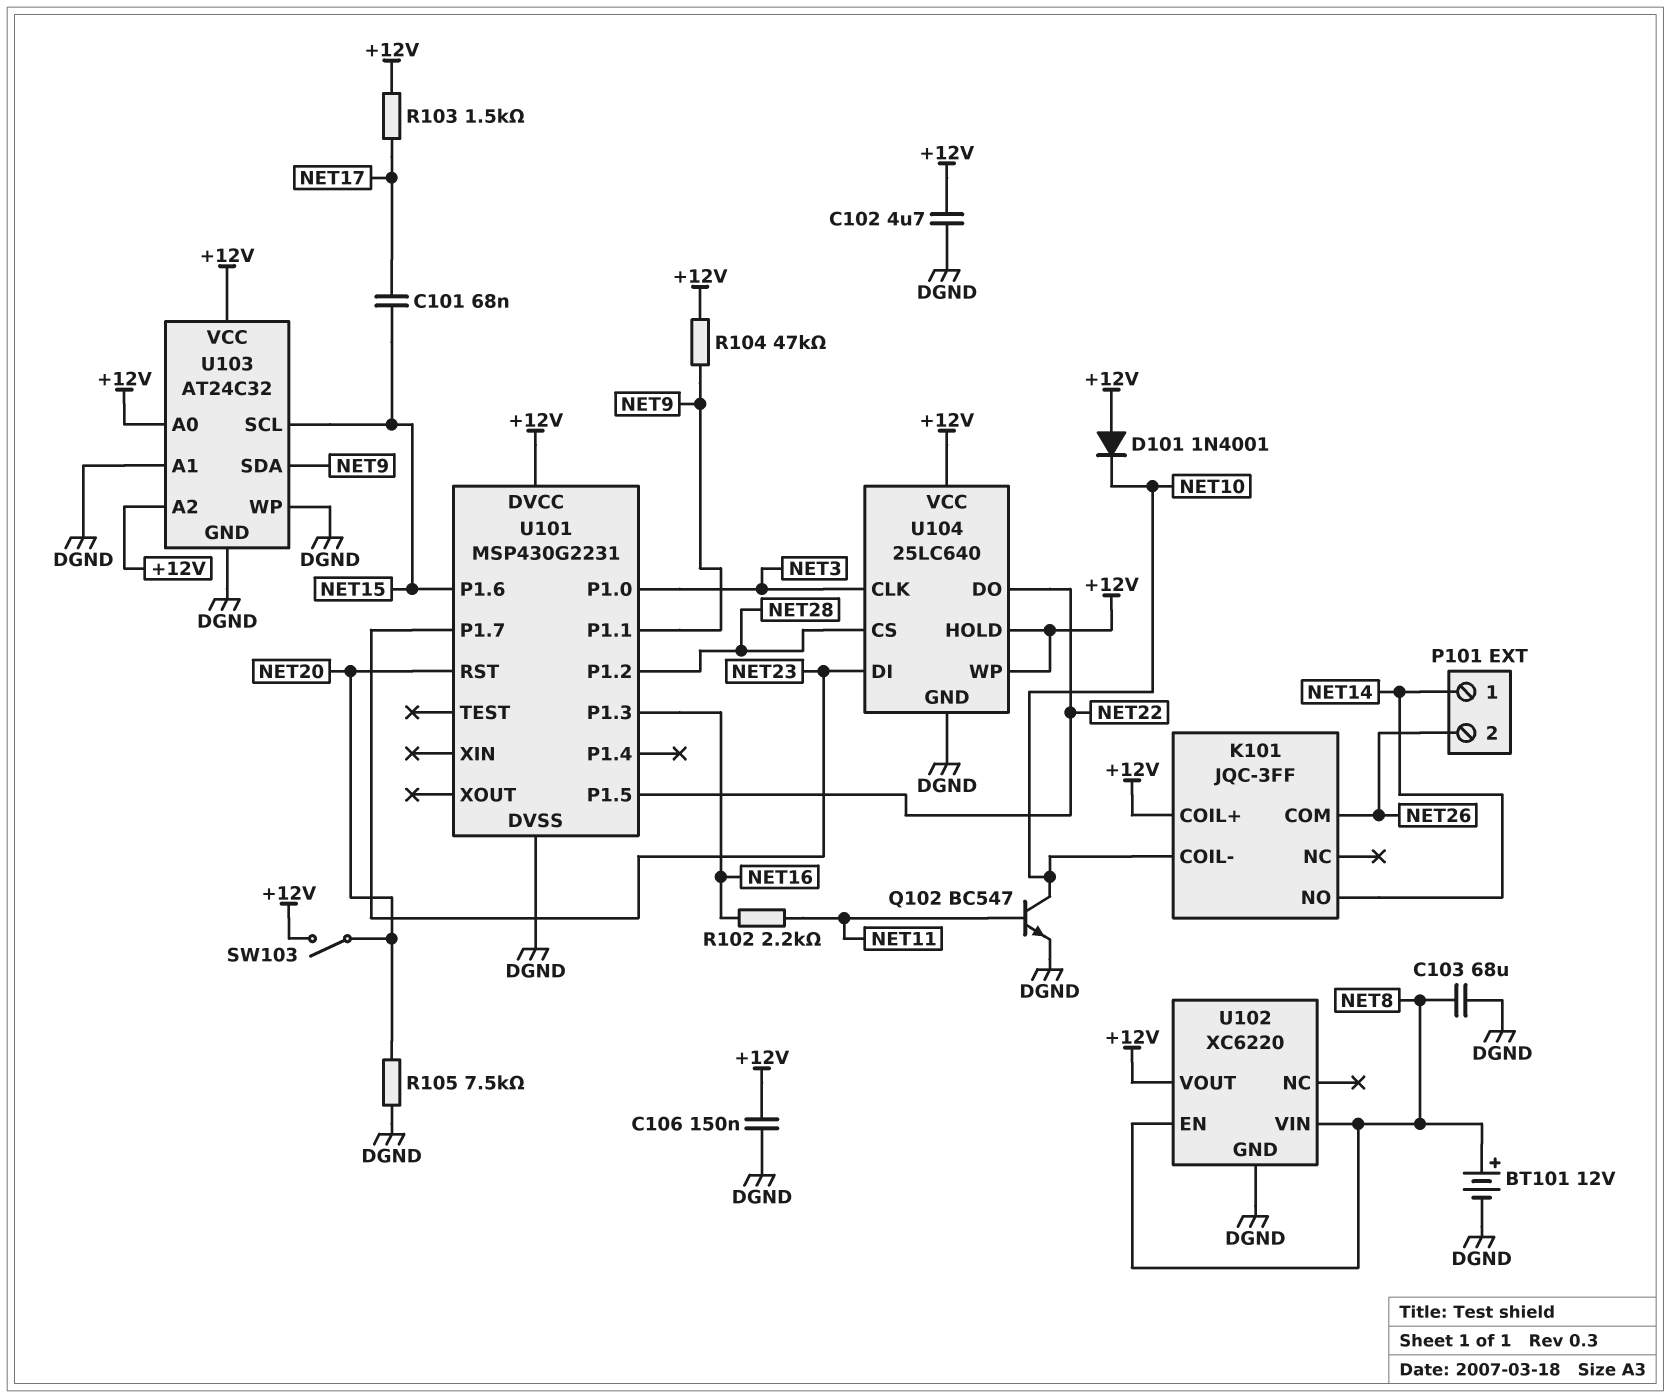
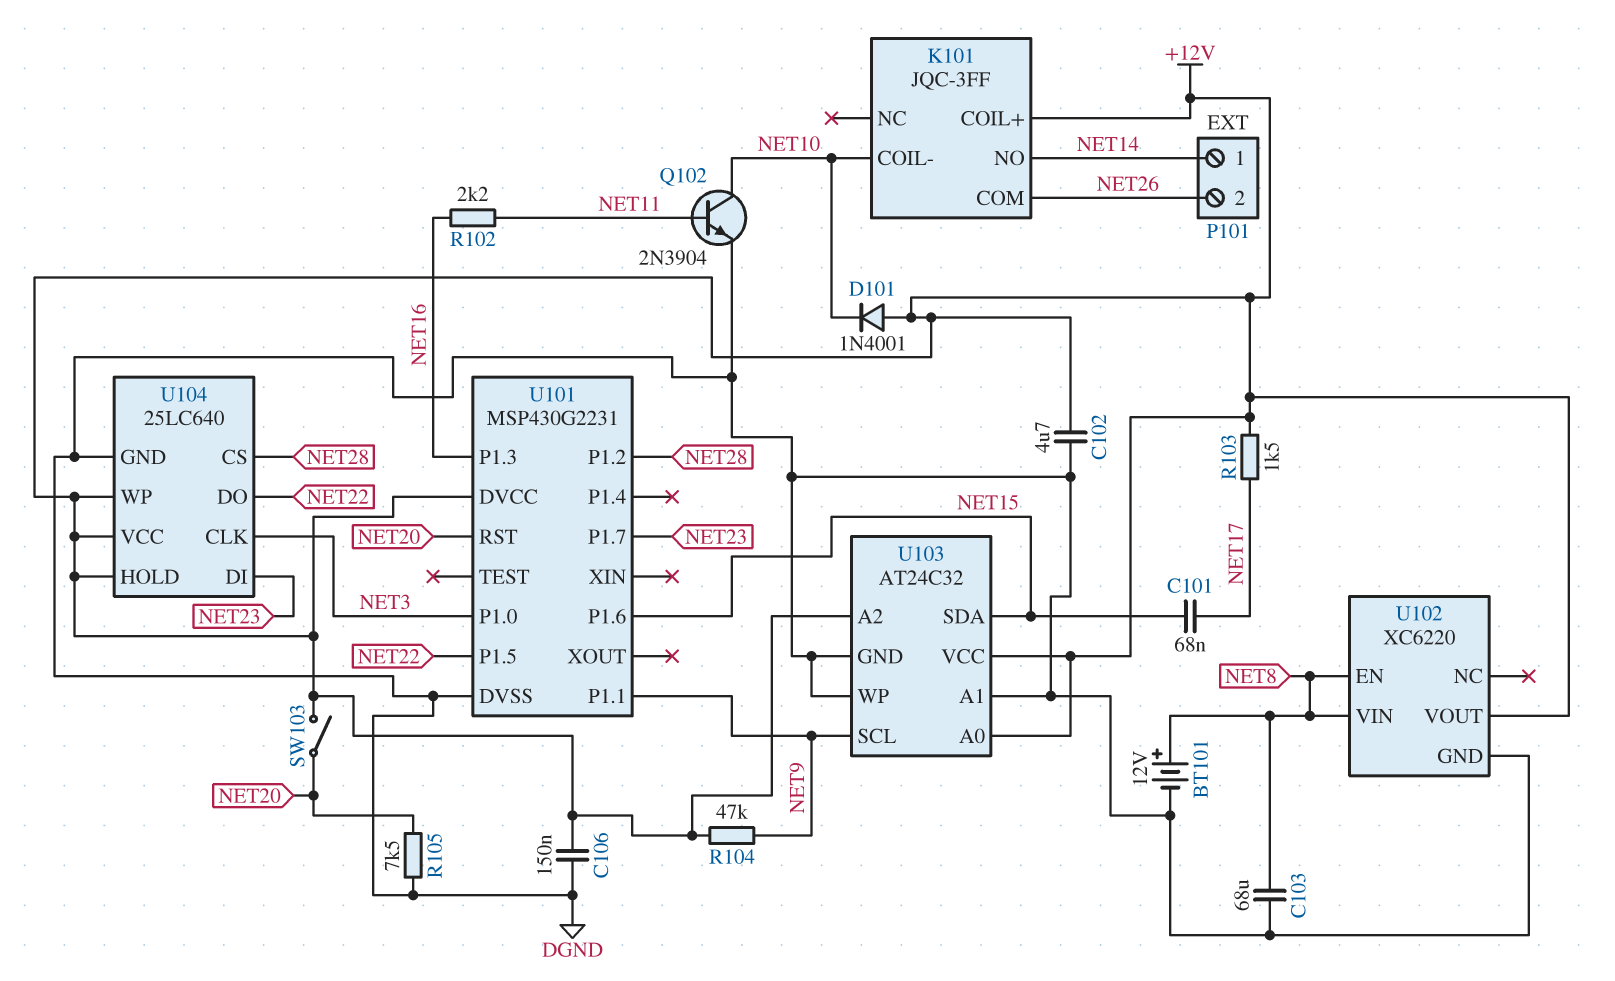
Q102: NPN BC547 (B NET11, C NET10, E DGND) -> NPN 2N3904 (B NET11, C NET10, E DGND)
U103 pin SCL: NET15 -> NET9
U103 pin SDA: NET9 -> NET15

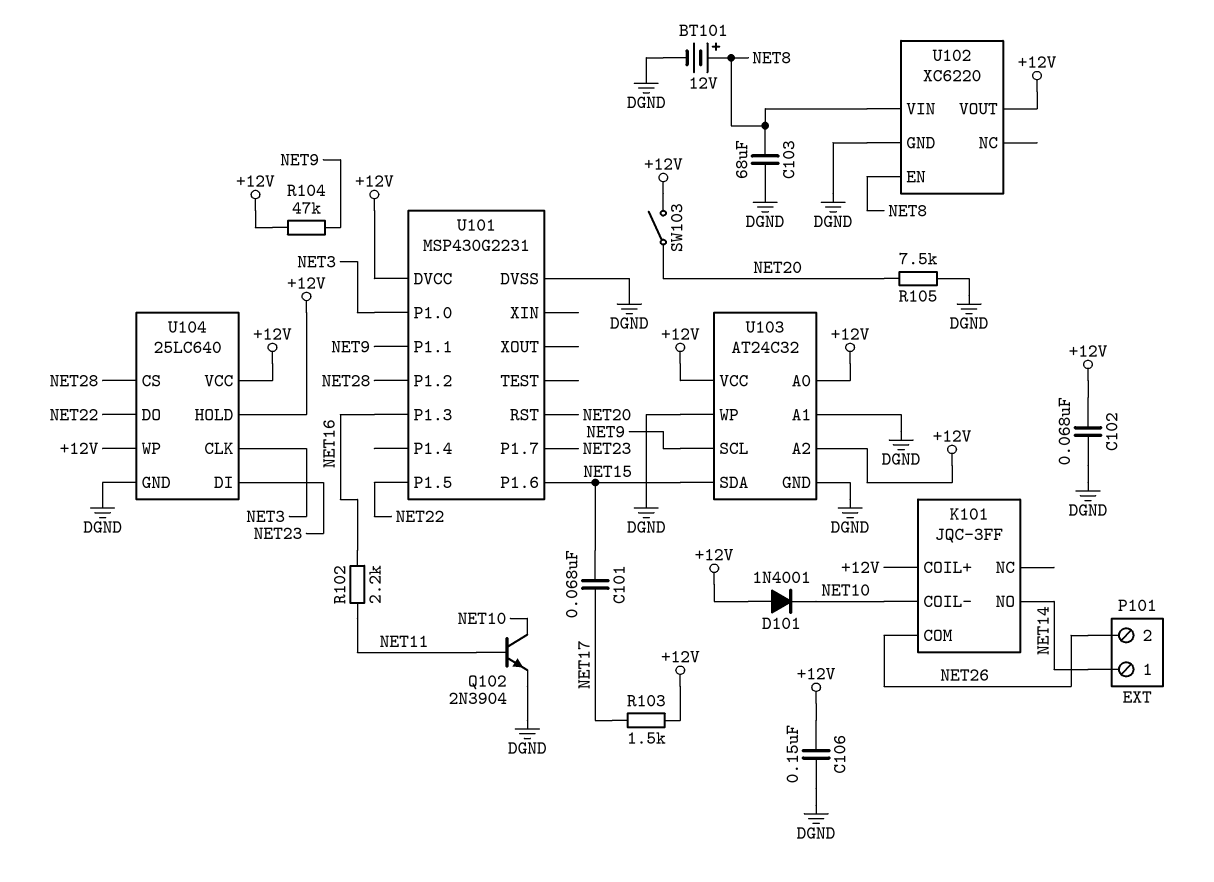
C102: 4.7uF (+12V, DGND) -> 68nF (+12V, DGND)

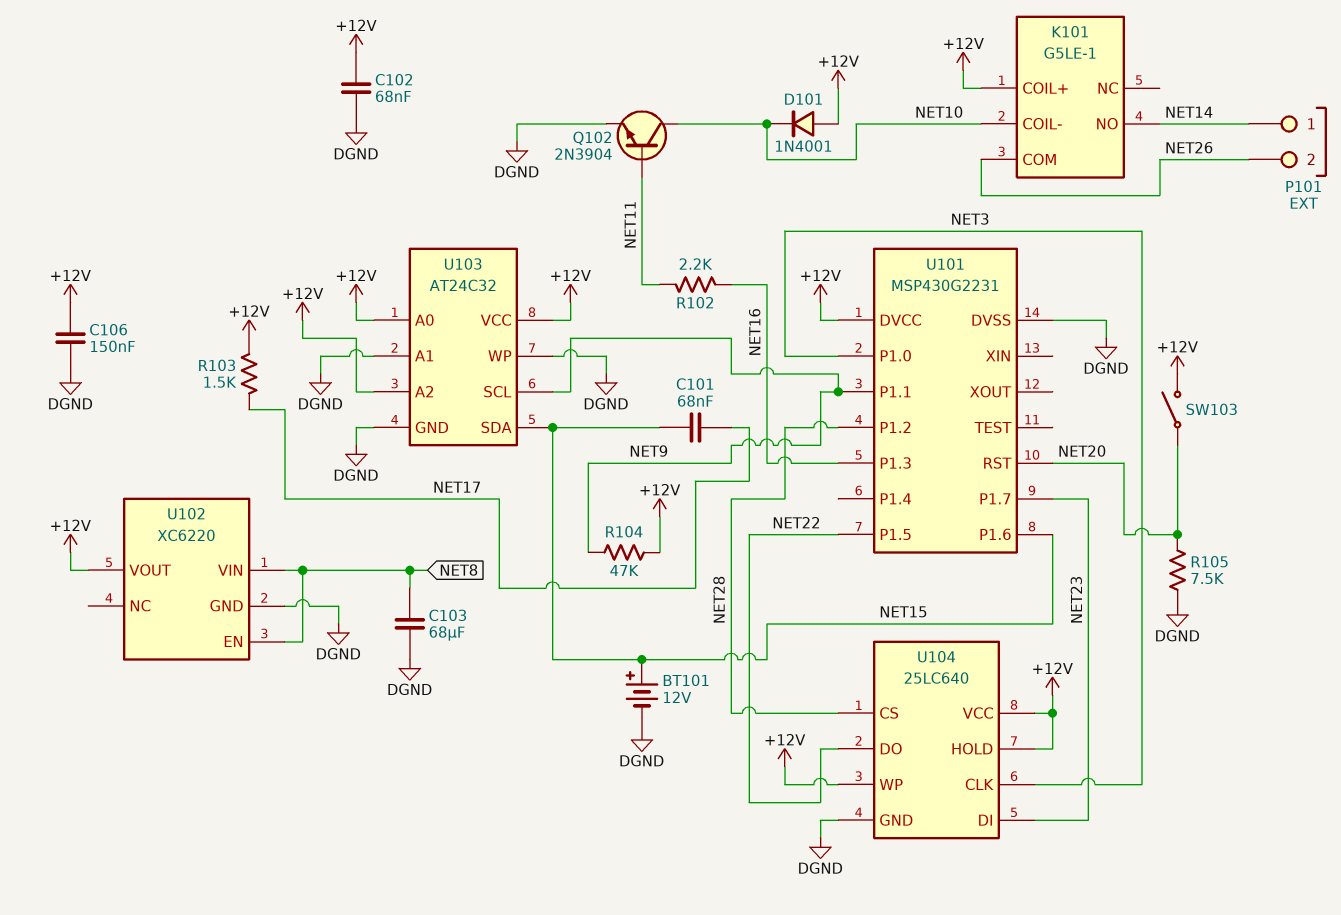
BT101: 12V (plus NET8, minus DGND) -> 12V (plus NET15, minus DGND)
K101: JQC-3FF -> G5LE-1

